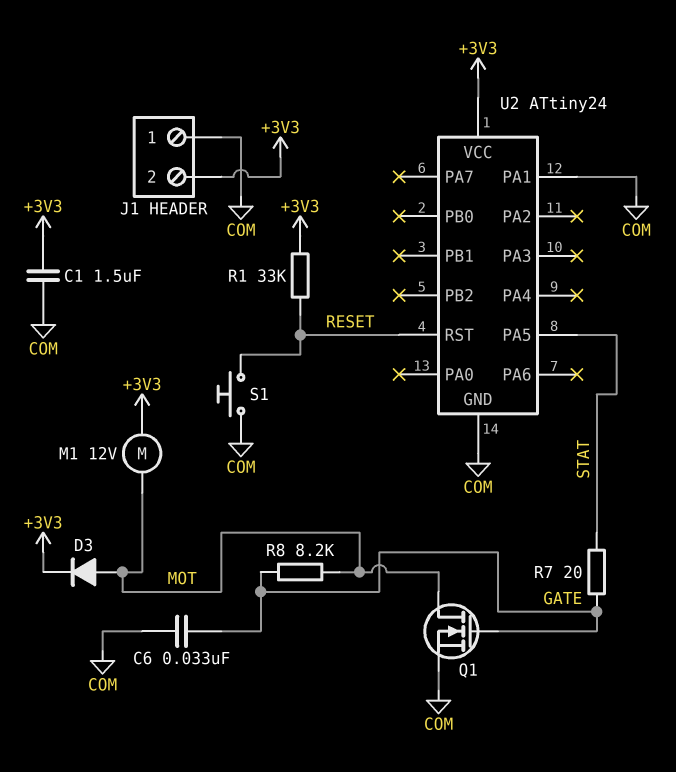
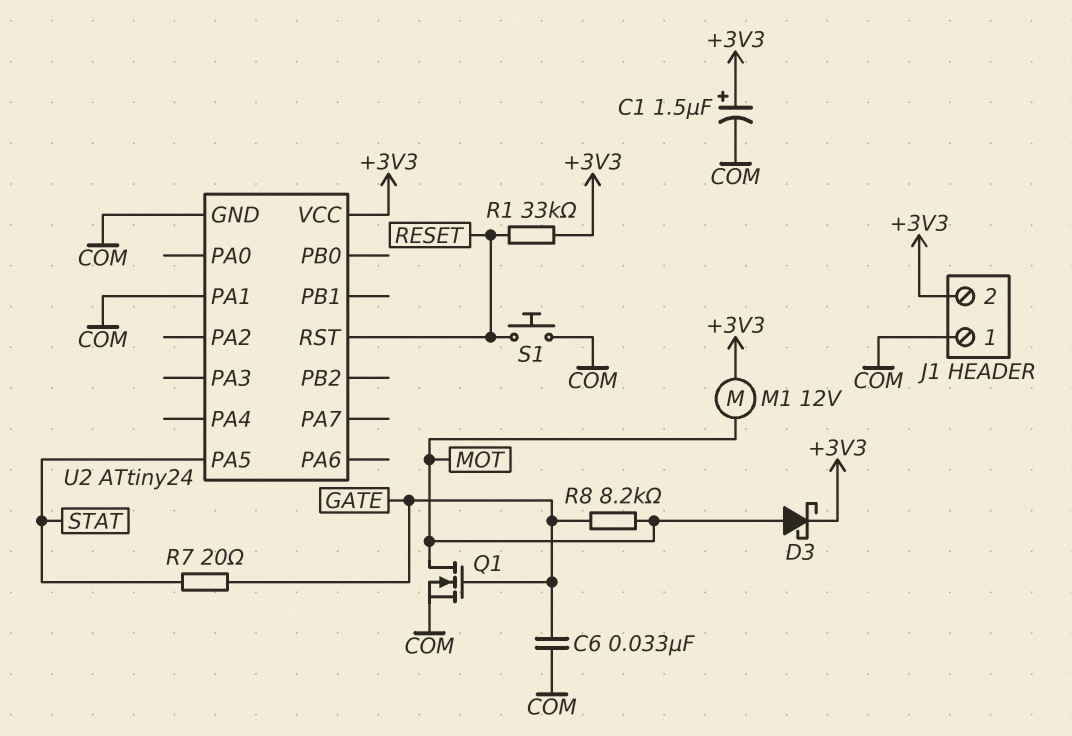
C1: 1.5uF (+3V3, COM) -> 1.5uF (plus +3V3, minus COM)
D3: diode (A MOT, K +3V3) -> schottky (A MOT, K +3V3)

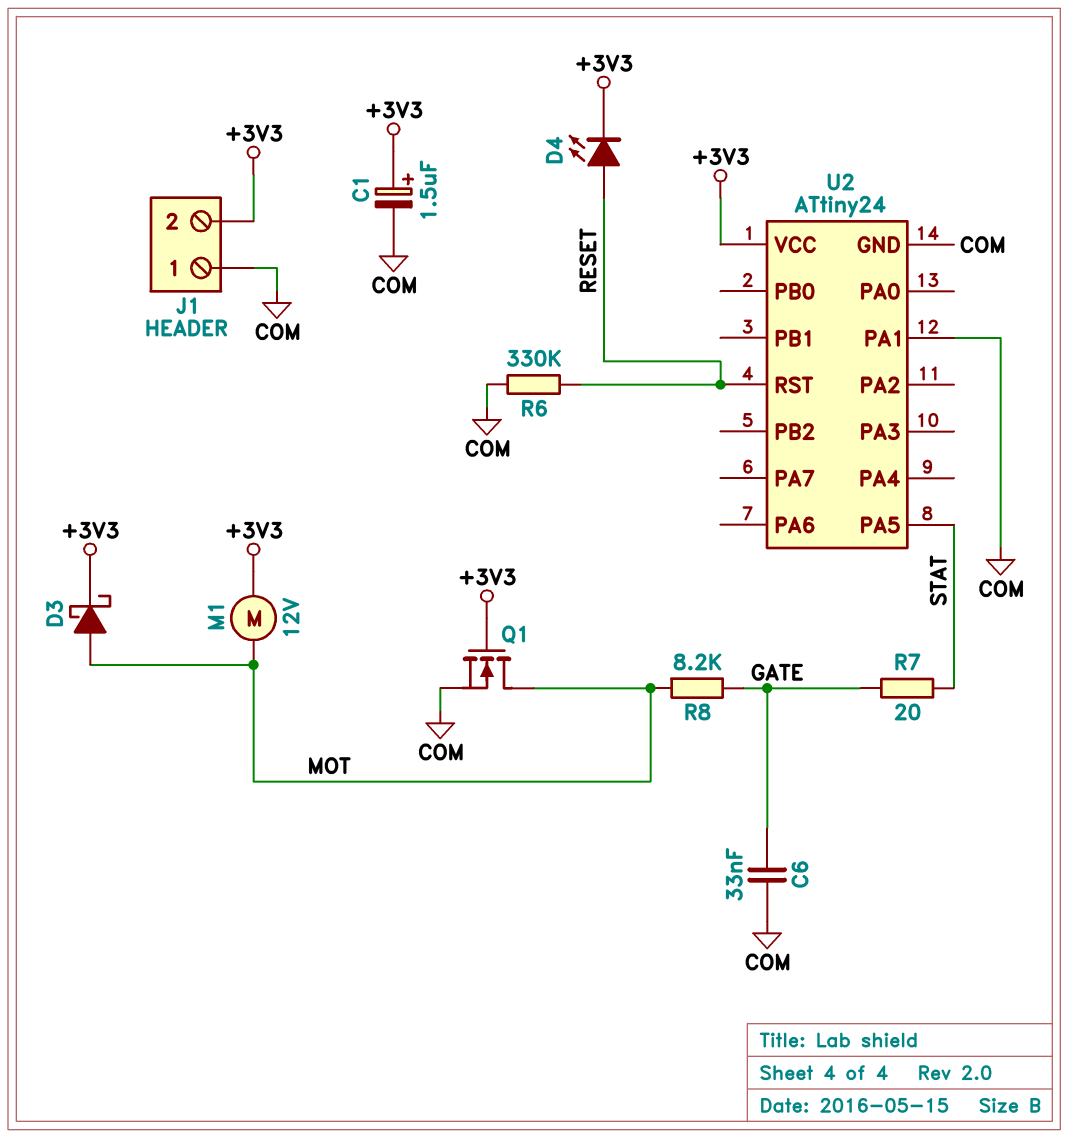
D4: none -> LED (A RESET, K +3V3)
Q1: NMOS (G GATE, D MOT, S COM) -> NMOS (G +3V3, D MOT, S COM)
R1: 33k (+3V3, RESET) -> none
R6: none -> 330k (COM, RESET)
S1: button (COM, RESET) -> none

